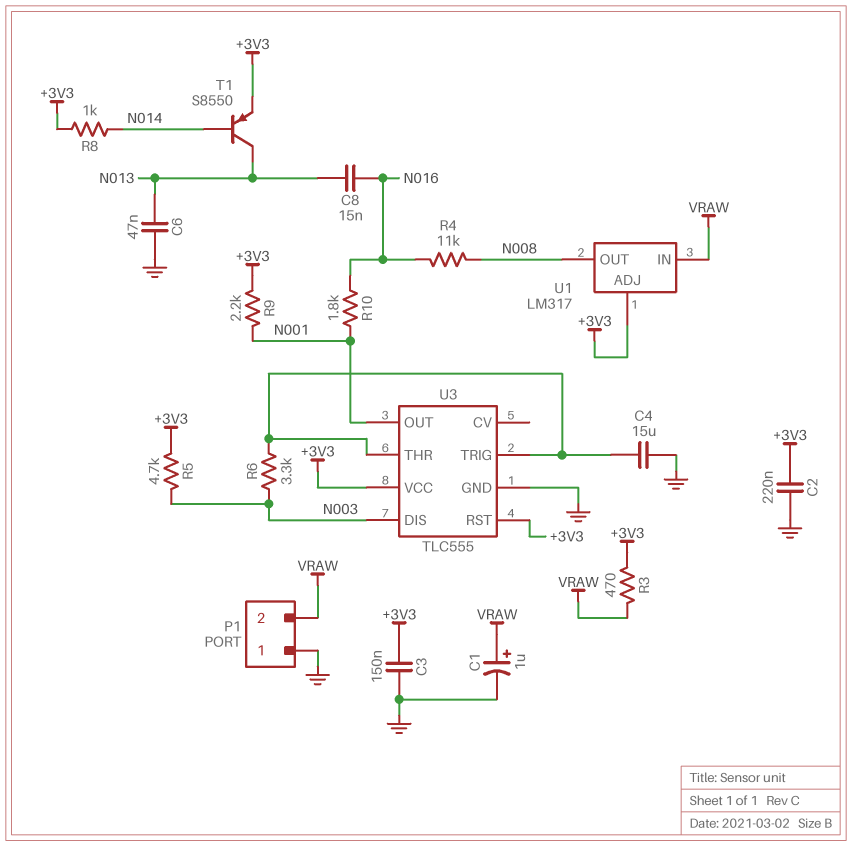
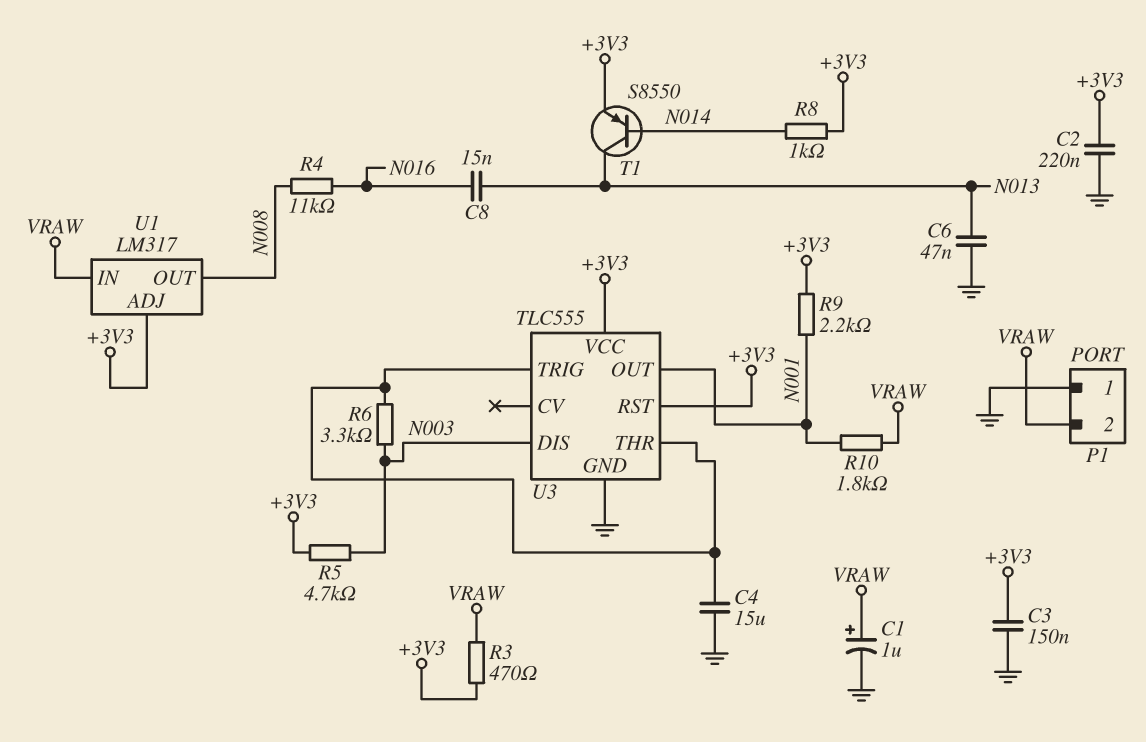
R10: 1.8k (N001, N016) -> 1.8k (N001, VRAW)

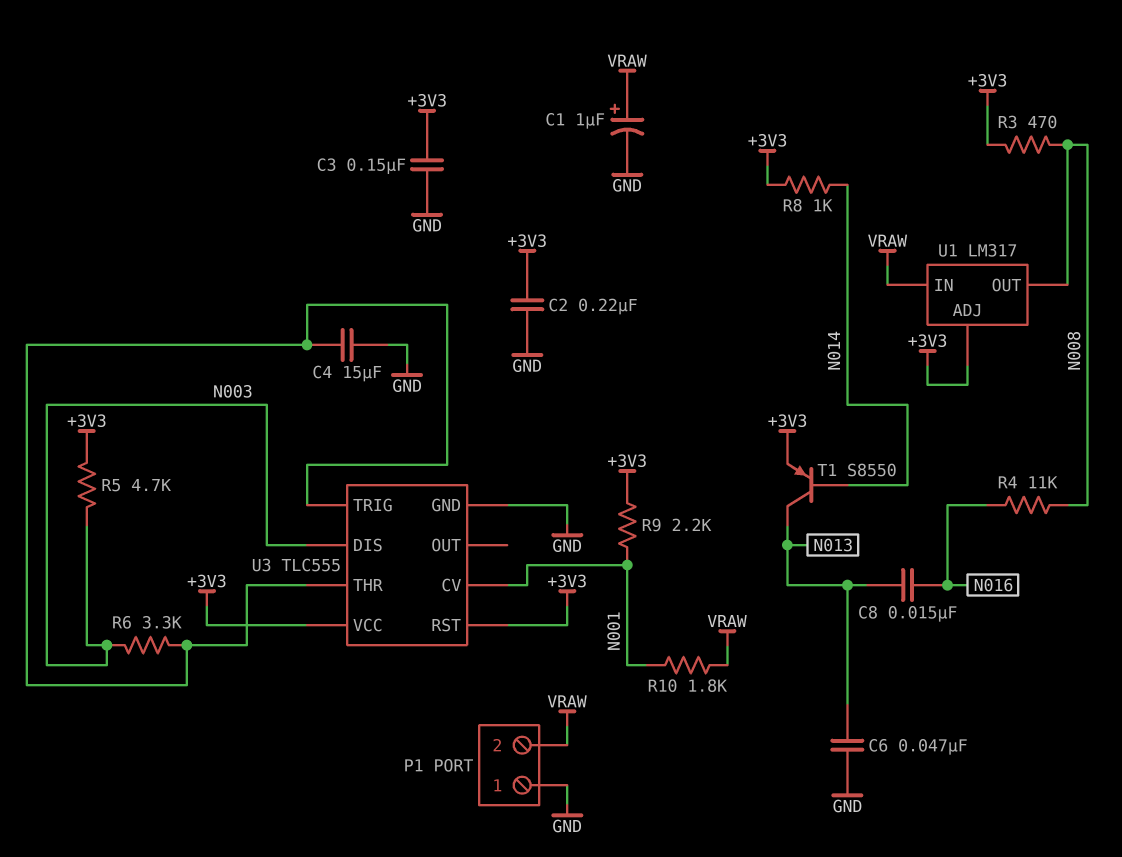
R3: 470 (+3V3, VRAW) -> 470 (+3V3, N008)
U3 pin CV: none -> N001
U3 pin OUT: N001 -> none

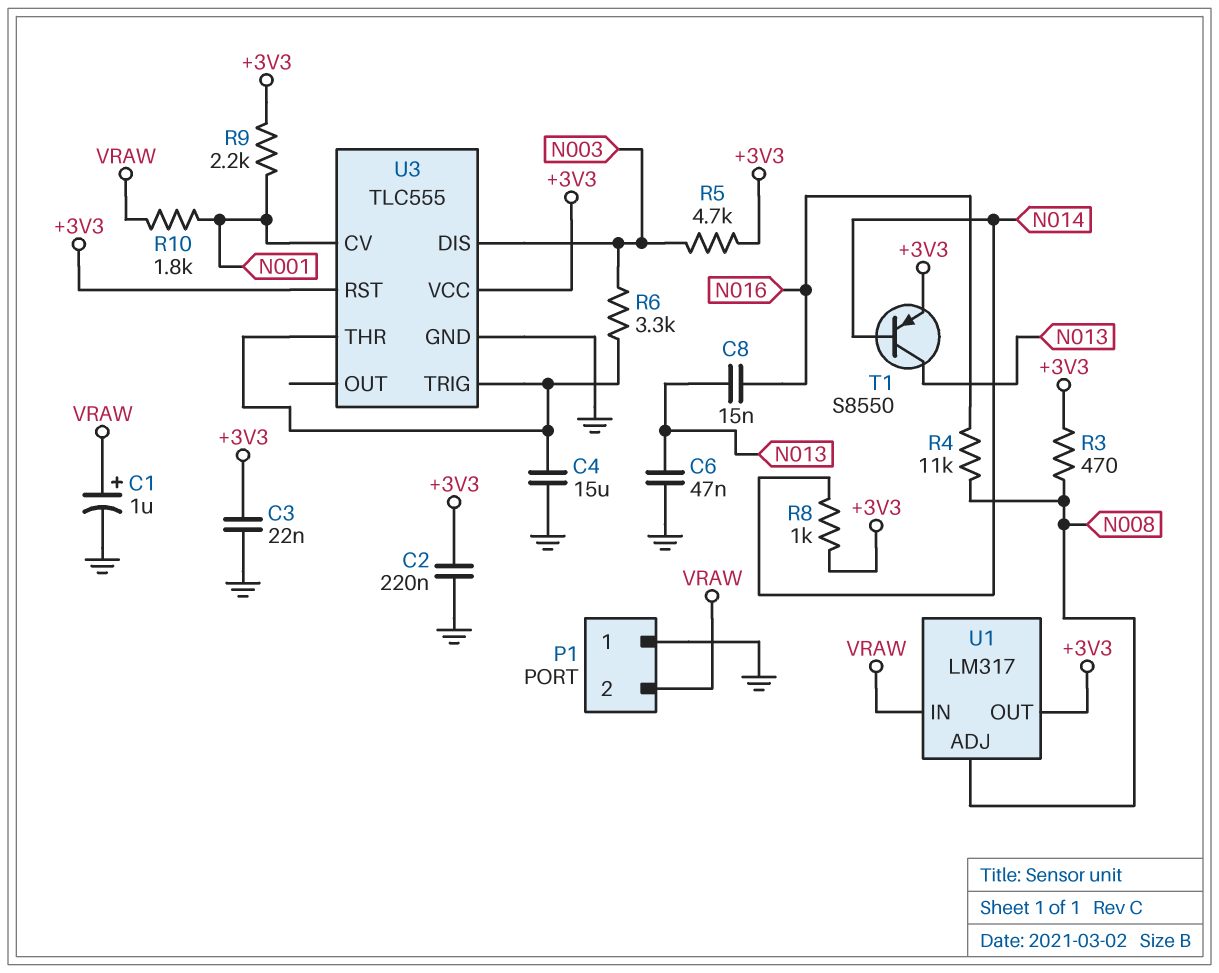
C3: 150nF (+3V3, GND) -> 22nF (+3V3, GND)
U1 pin ADJ: +3V3 -> N008
U1 pin OUT: N008 -> +3V3

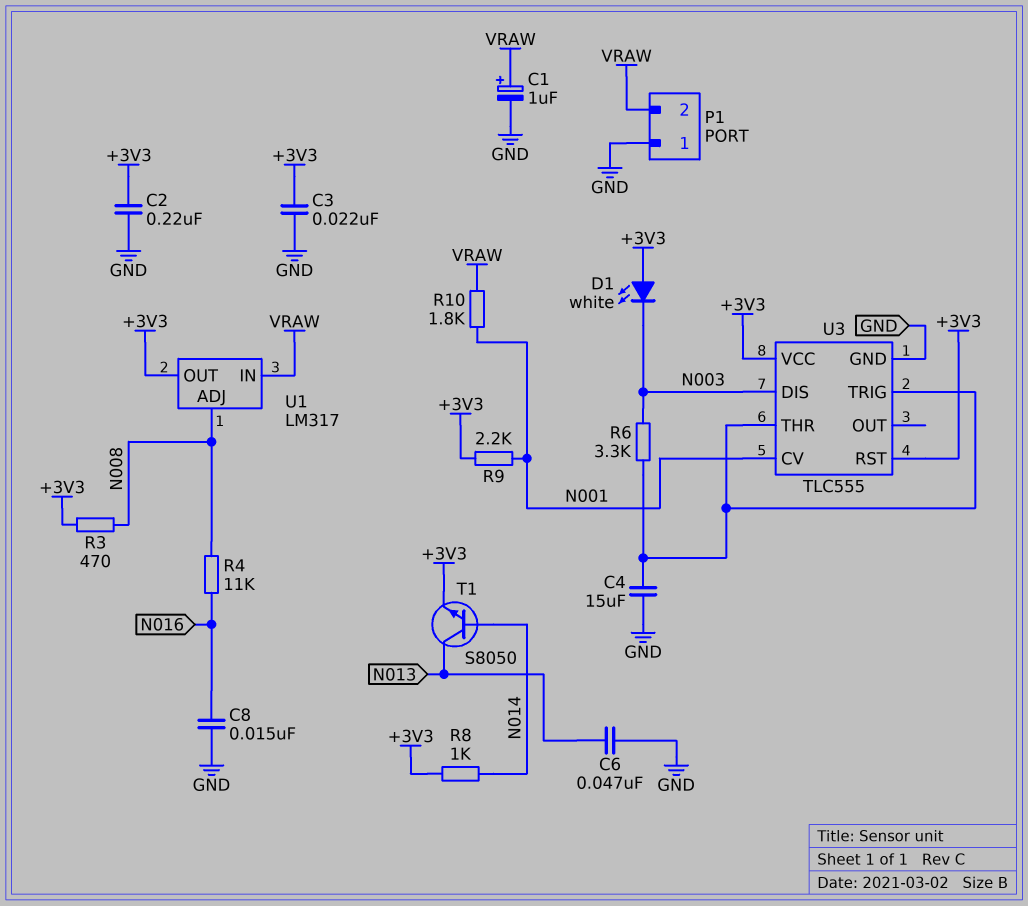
C8: 15nF (N013, N016) -> 15nF (GND, N016)
D1: none -> LED white (A +3V3, K N003)
R5: 4.7k (+3V3, N003) -> none
T1: PNP S8550 (B N014, C N013, E +3V3) -> NPN S8050 (B N014, C N013, E +3V3)

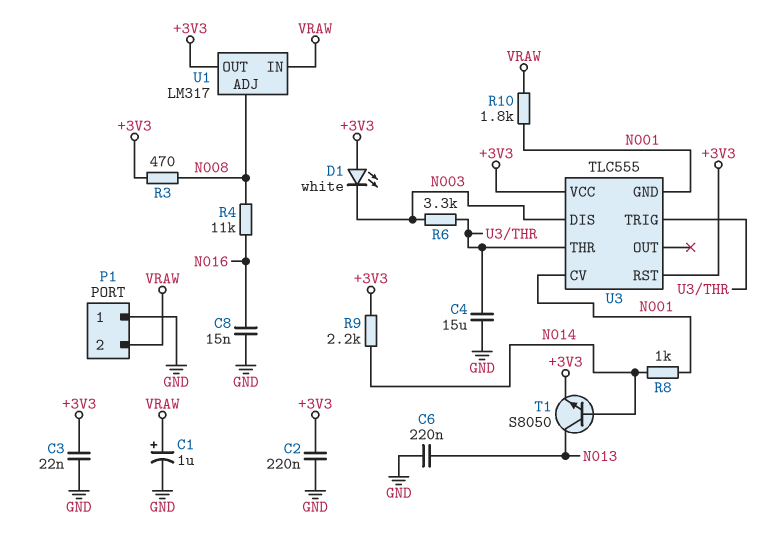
C6: 47nF (GND, N013) -> 220nF (GND, N013)
R8: 1k (+3V3, N014) -> 1k (N001, N014)
R9: 2.2k (+3V3, N001) -> 2.2k (+3V3, N014)
U3 pin GND: GND -> N001

